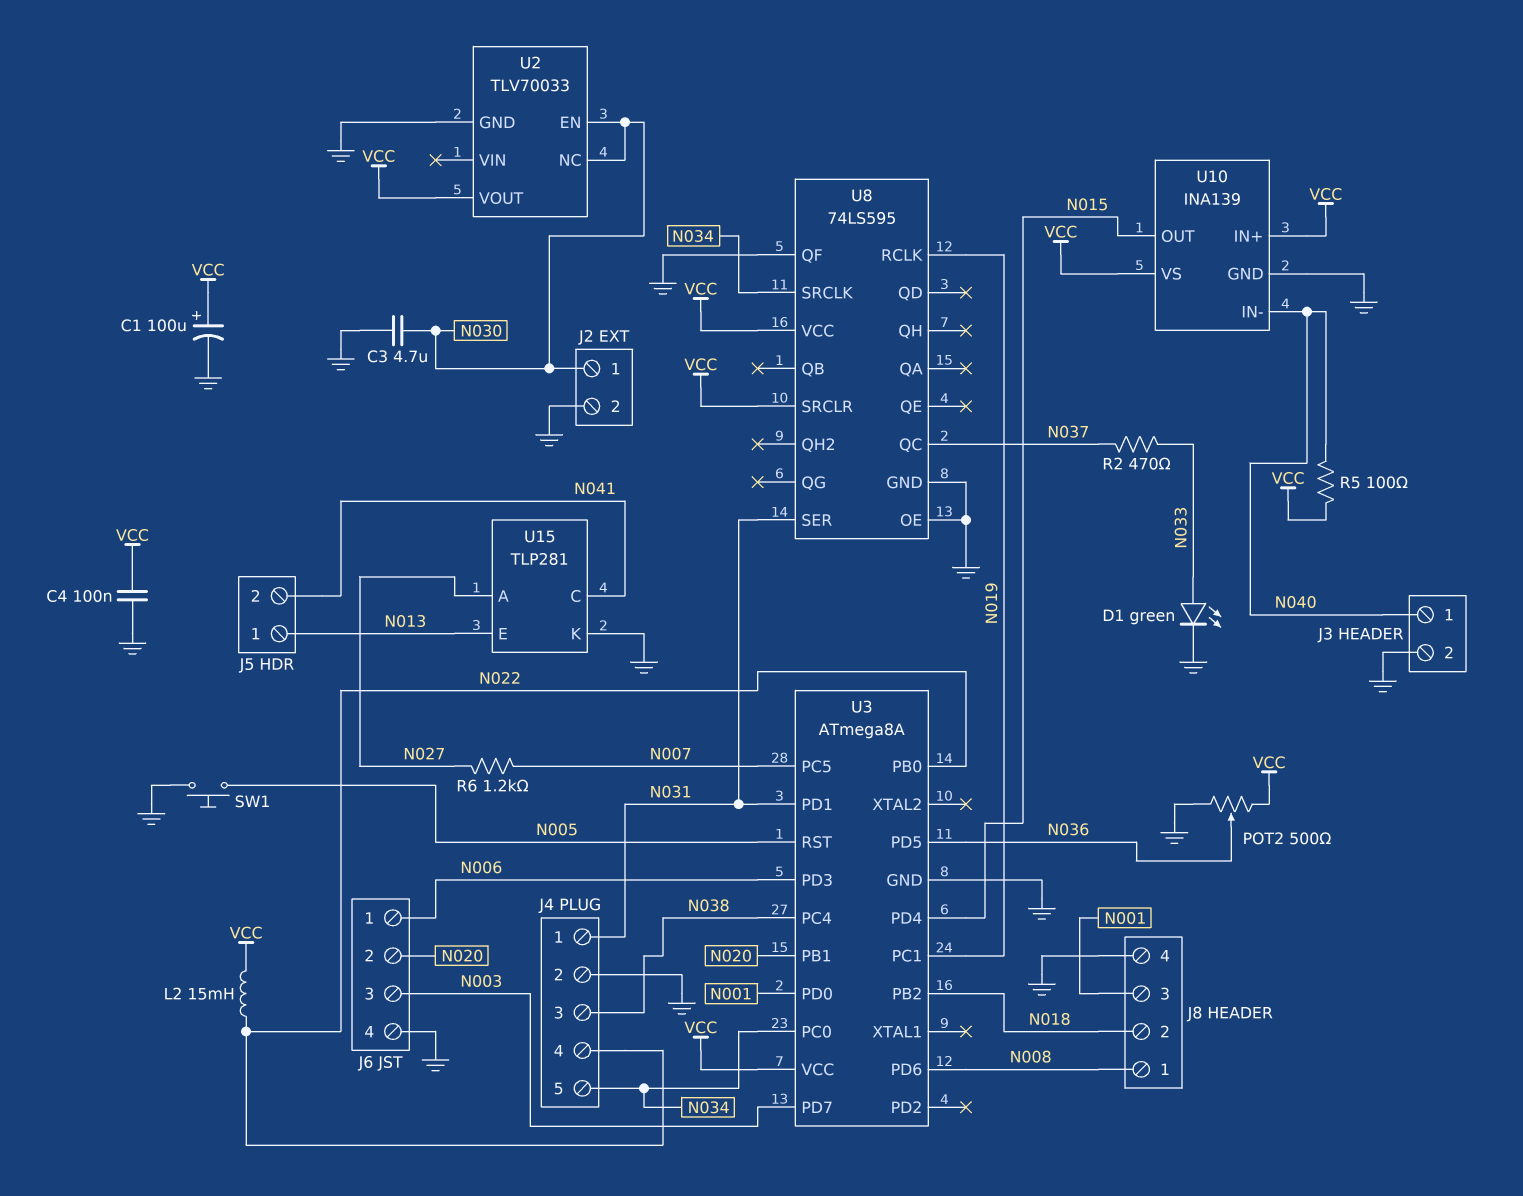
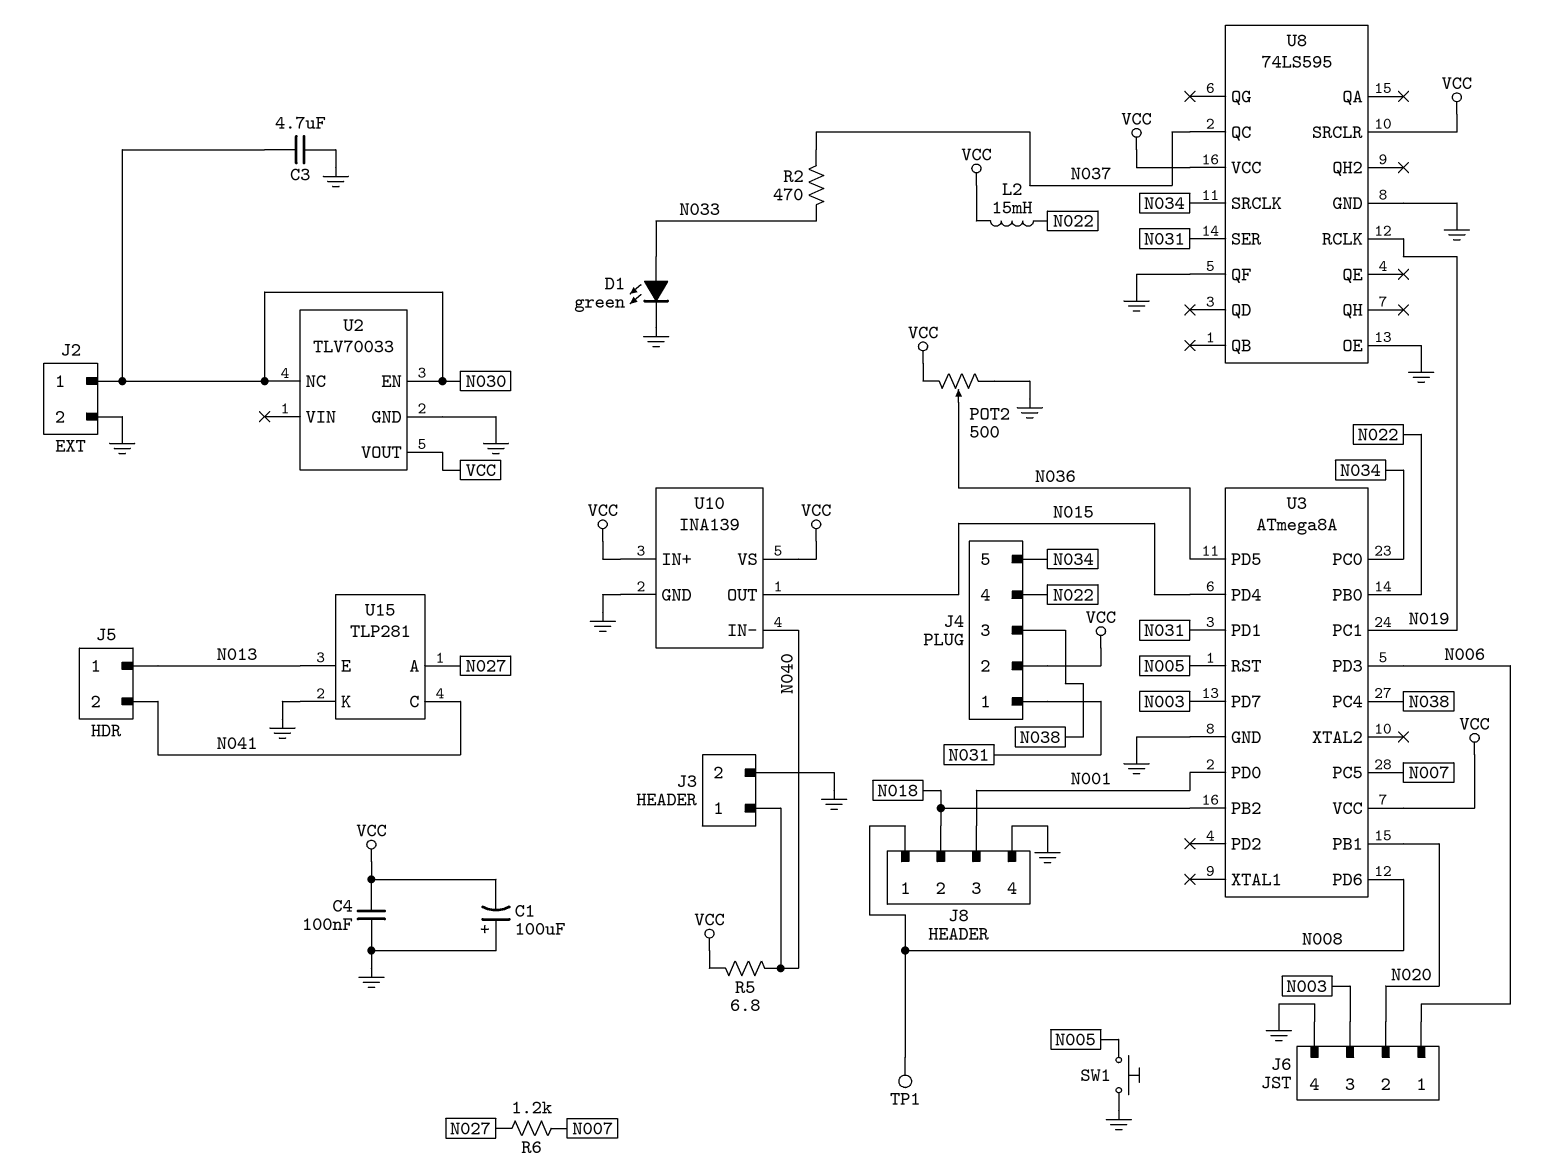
C1: 100uF (plus VCC, minus GND) -> 100uF (plus GND, minus VCC)
J4 pin 2: GND -> VCC
R5: 100 (N040, VCC) -> 6.8 (N040, VCC)
TP1: none -> test point (N008)

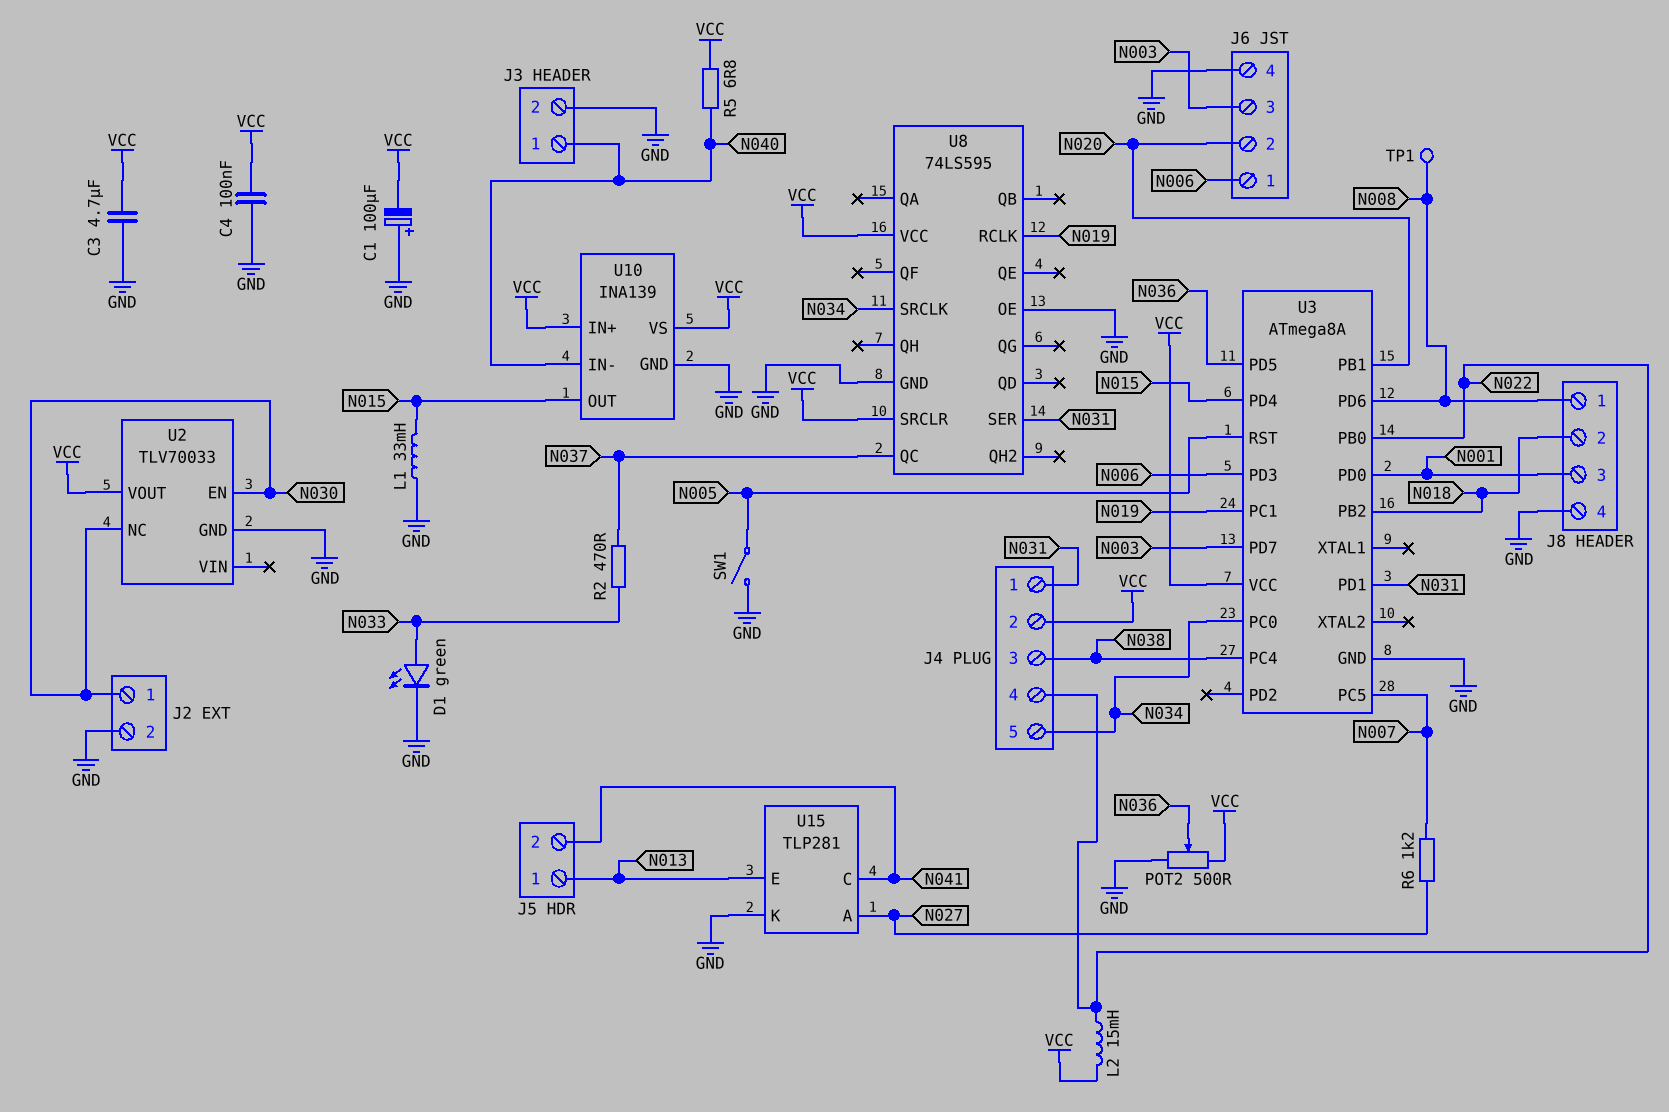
C3: 4.7uF (GND, N030) -> 4.7uF (GND, VCC)
L1: none -> 33mH (GND, N015)
SW1: button (GND, N005) -> switch (GND, N005)
U8 pin QF: GND -> none

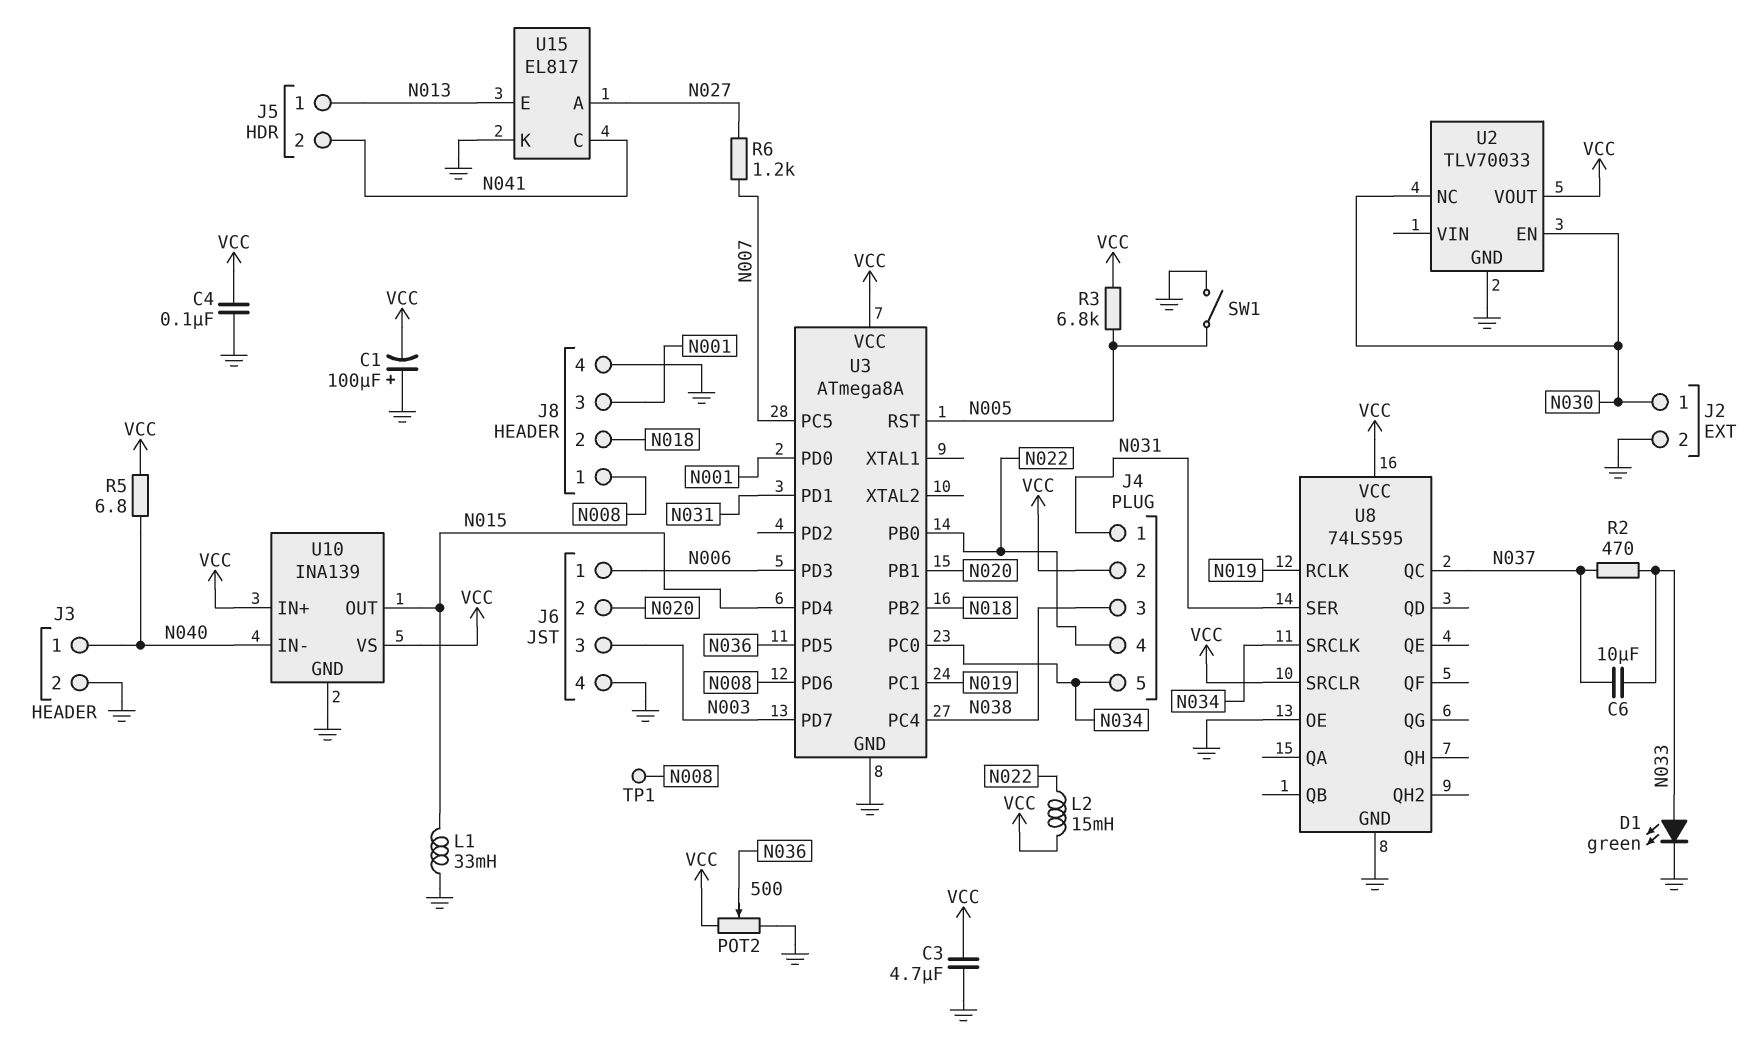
C6: none -> 10uF (N033, N037)
R3: none -> 6.8k (N005, VCC)
U15: TLP281 -> EL817

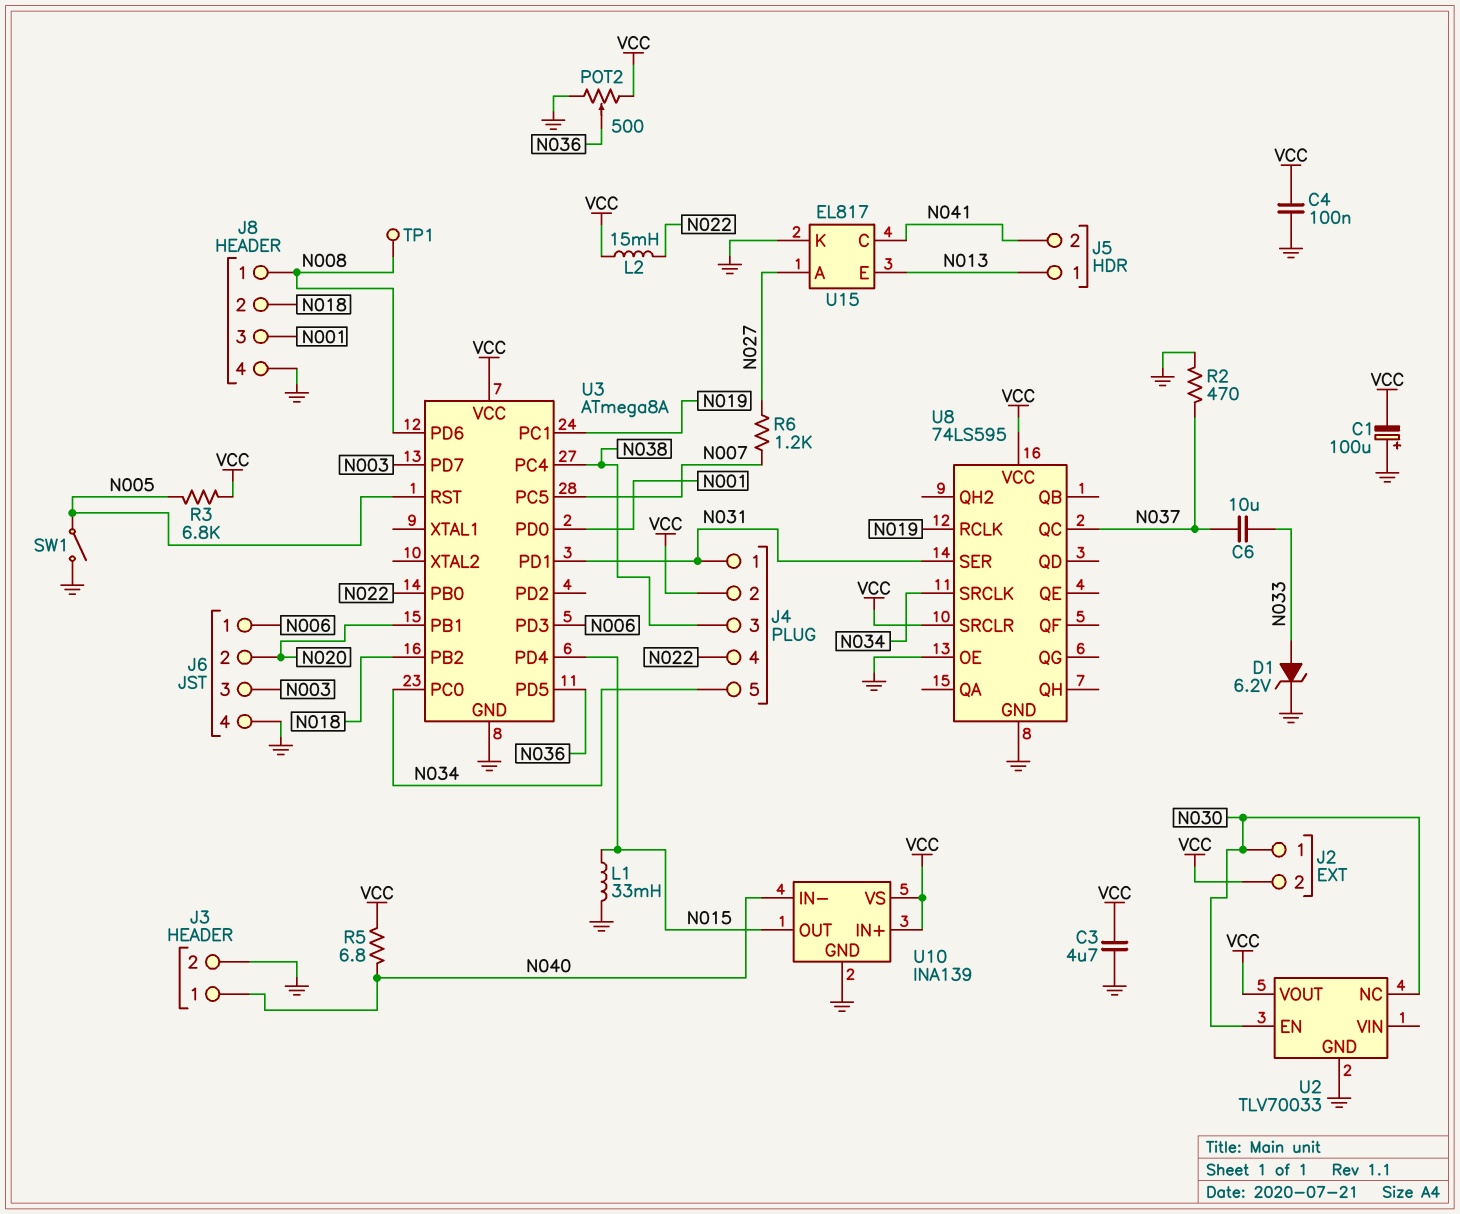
D1: LED green (A N033, K GND) -> zener 6.2V (A N033, K GND)
J2 pin 2: GND -> VCC
R2: 470 (N033, N037) -> 470 (GND, N037)

